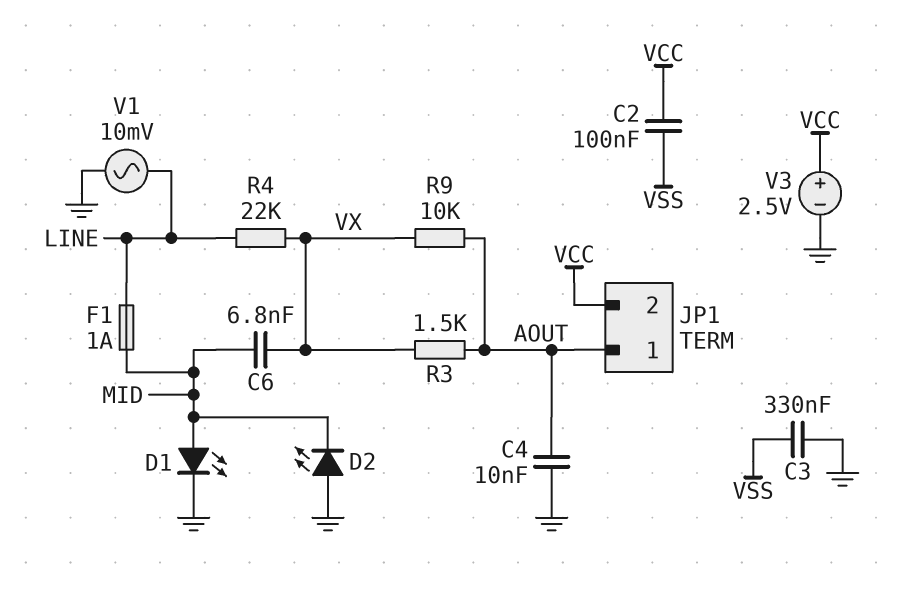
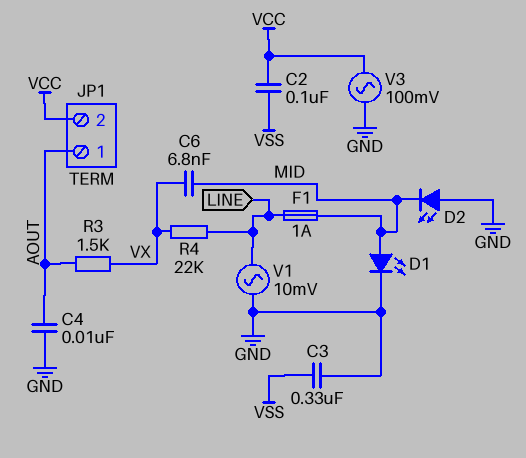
R9: 10k (AOUT, VX) -> none
V3: 2.5V (plus VCC, minus GND) -> AC 100mV (GND, VCC)

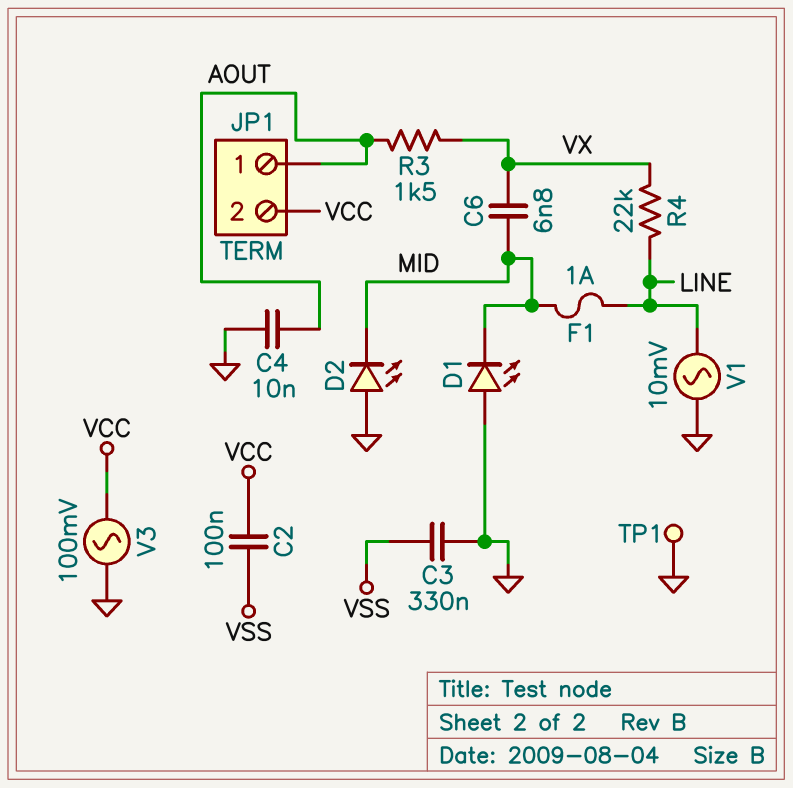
D1: LED (A MID, K GND) -> LED (A GND, K MID)
TP1: none -> test point (GND)

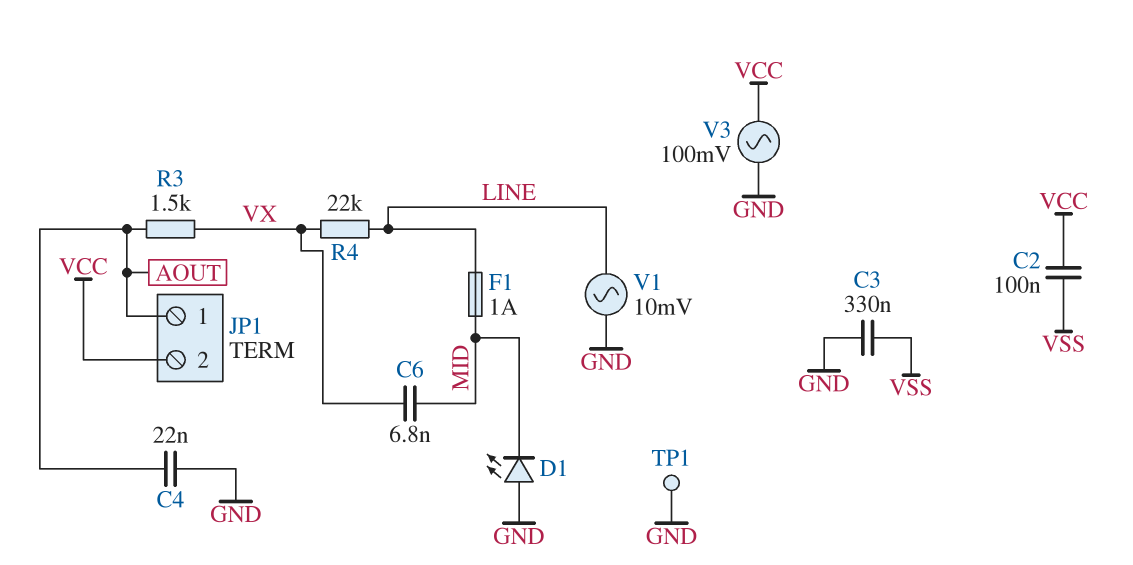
C4: 10nF (AOUT, GND) -> 22nF (AOUT, GND)
D2: LED (A GND, K MID) -> none

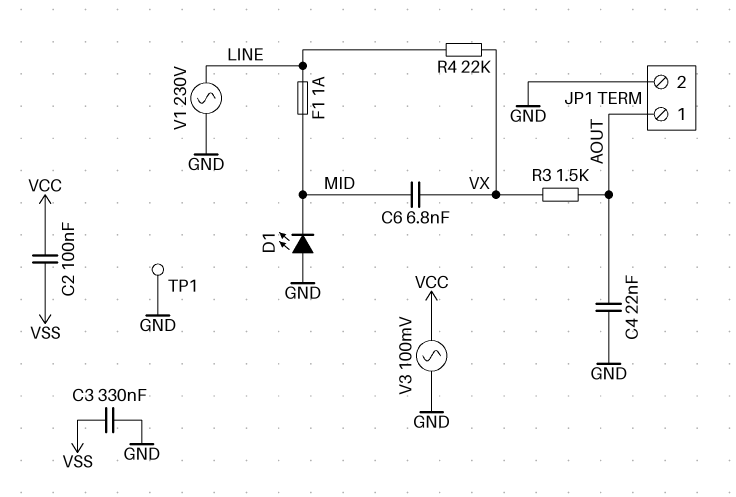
JP1 pin 2: VCC -> GND
V1: AC 10mV (GND, LINE) -> AC 230V (GND, LINE)

